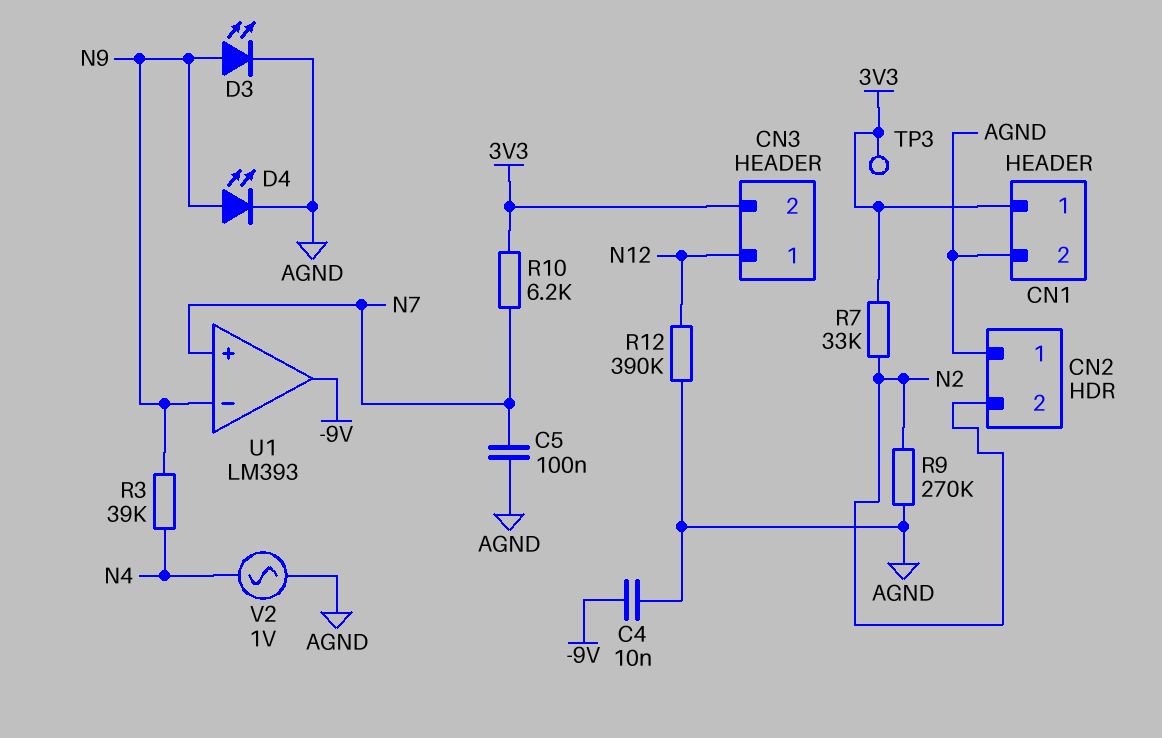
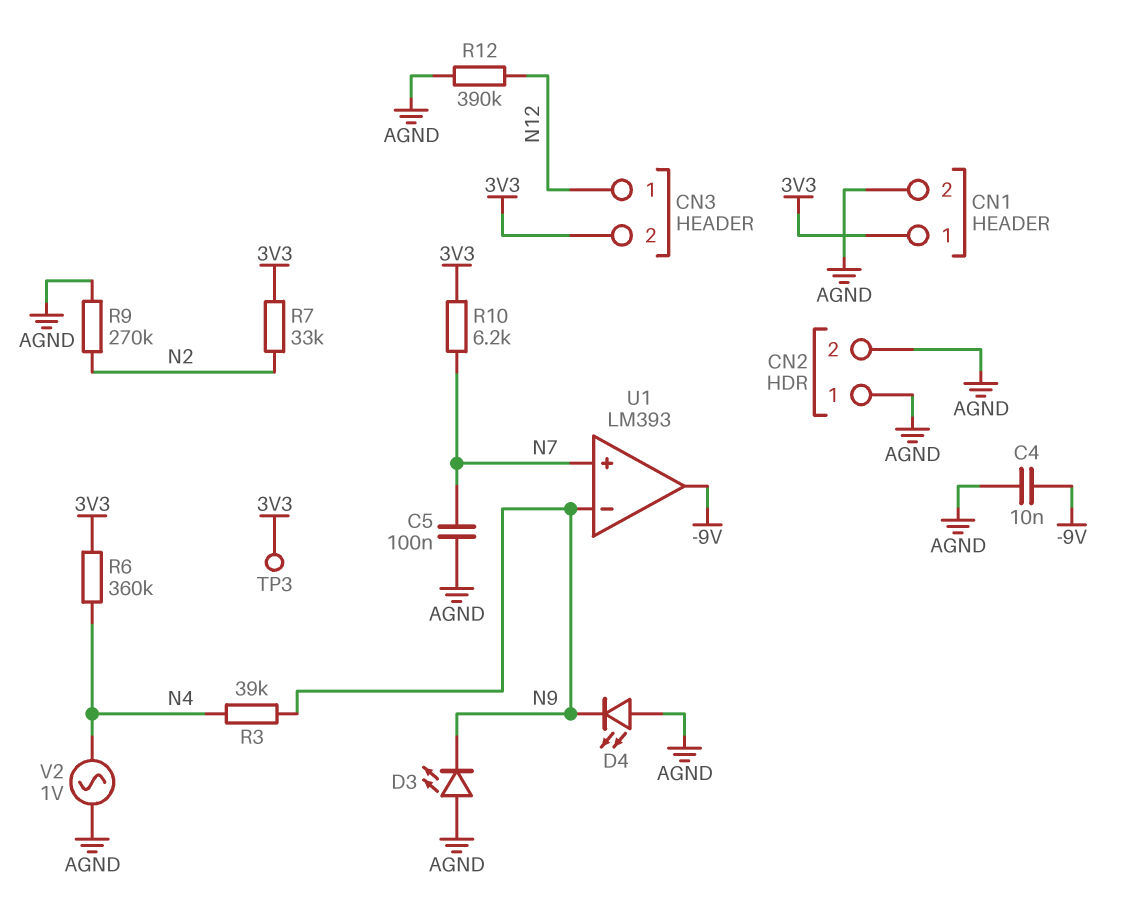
CN2 pin 2: N2 -> AGND
D3: LED (A N9, K AGND) -> LED (A AGND, K N9)
D4: LED (A N9, K AGND) -> LED (A AGND, K N9)
R6: none -> 360k (3V3, N4)

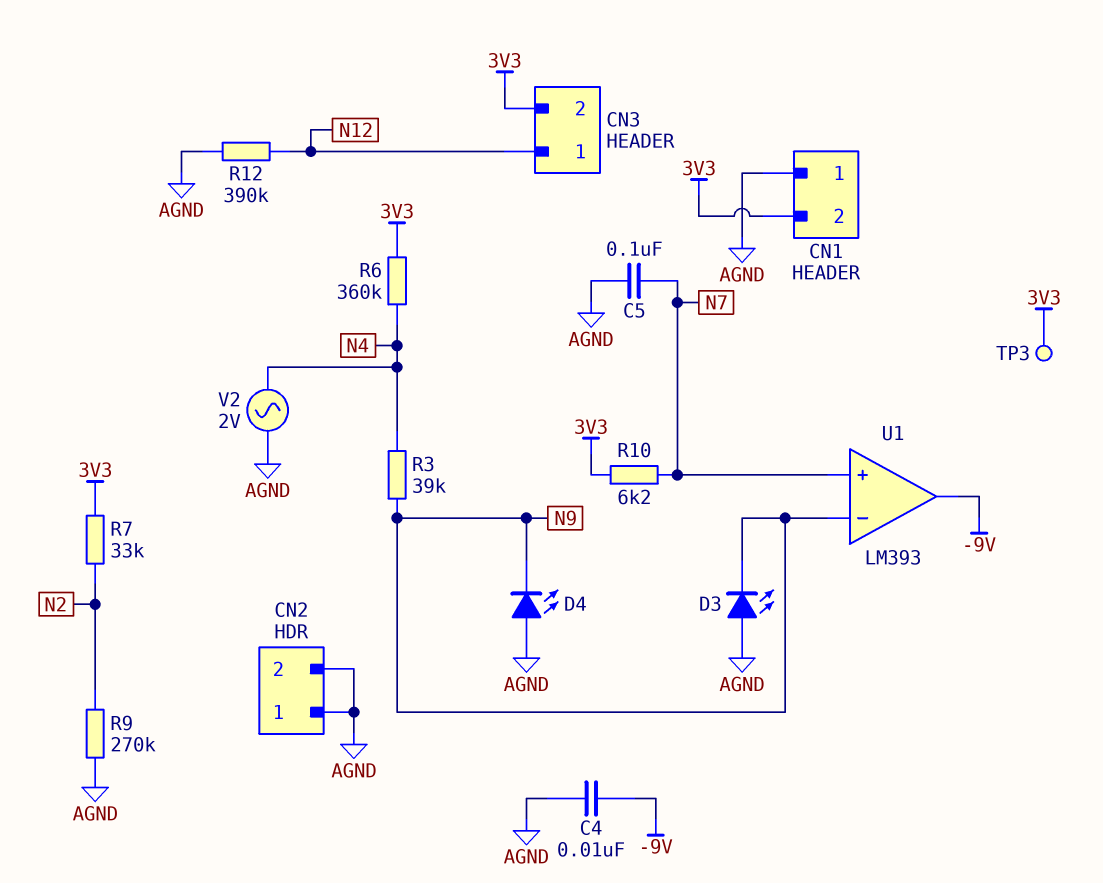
CN1 pin 1: 3V3 -> AGND
CN1 pin 2: AGND -> 3V3
V2: AC 1V (AGND, N4) -> AC 2V (AGND, N4)

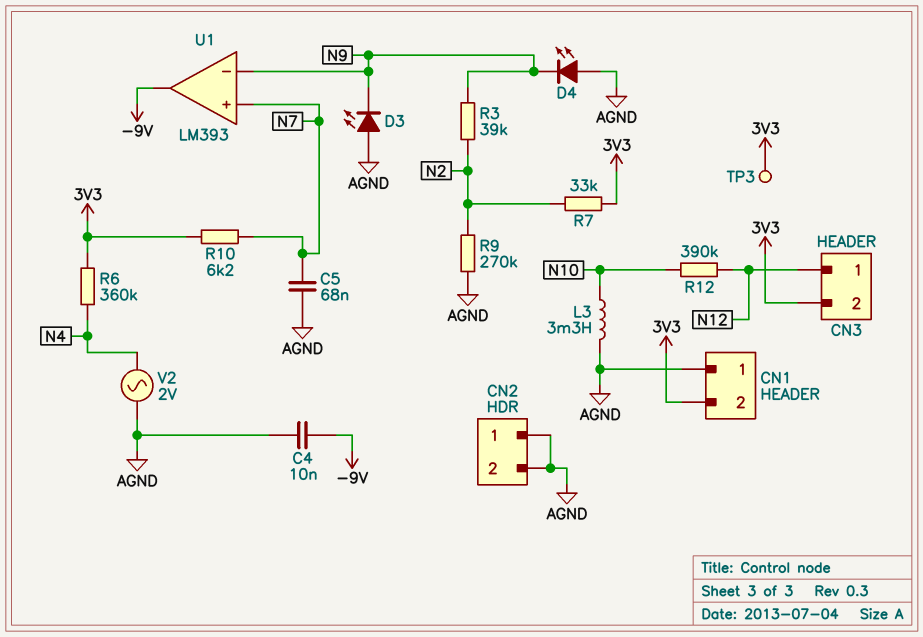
C5: 100nF (AGND, N7) -> 68nF (AGND, N7)
L3: none -> 3.3mH (AGND, N10)
R3: 39k (N4, N9) -> 39k (N2, N9)
R12: 390k (AGND, N12) -> 390k (N10, N12)

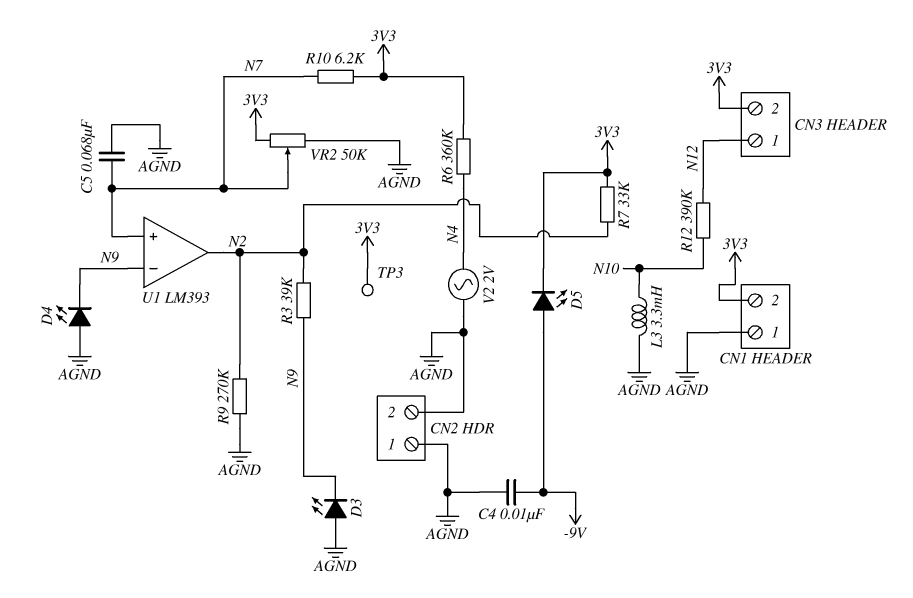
D5: none -> LED (A -9V, K 3V3)
U1 pin out: -9V -> N2
VR2: none -> 50k (3V3, AGND, wiper N7)

